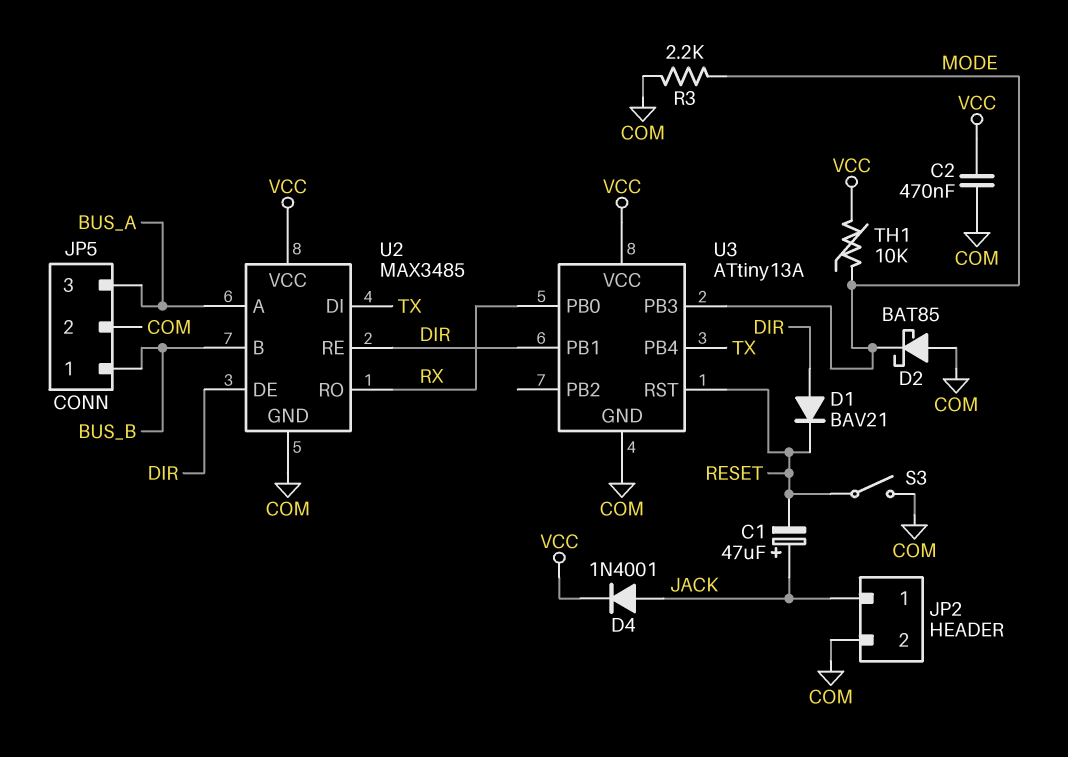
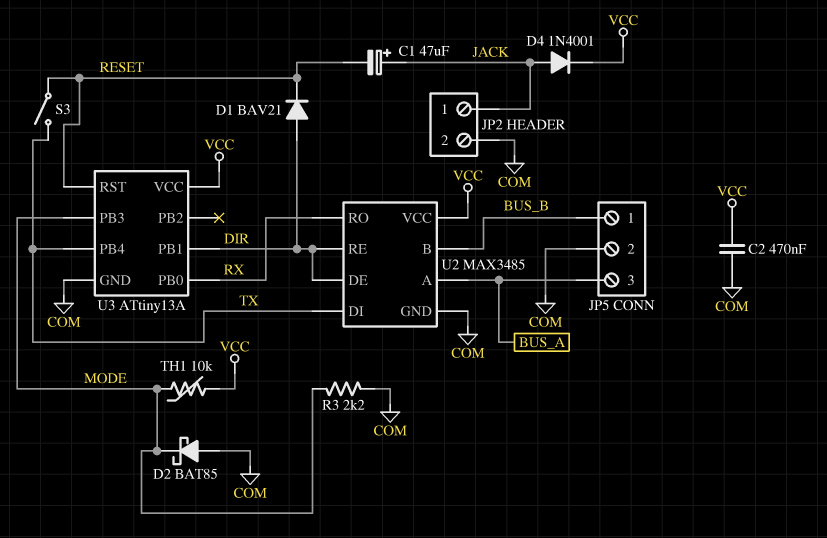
S3: switch (COM, RESET) -> switch (RESET, TX)

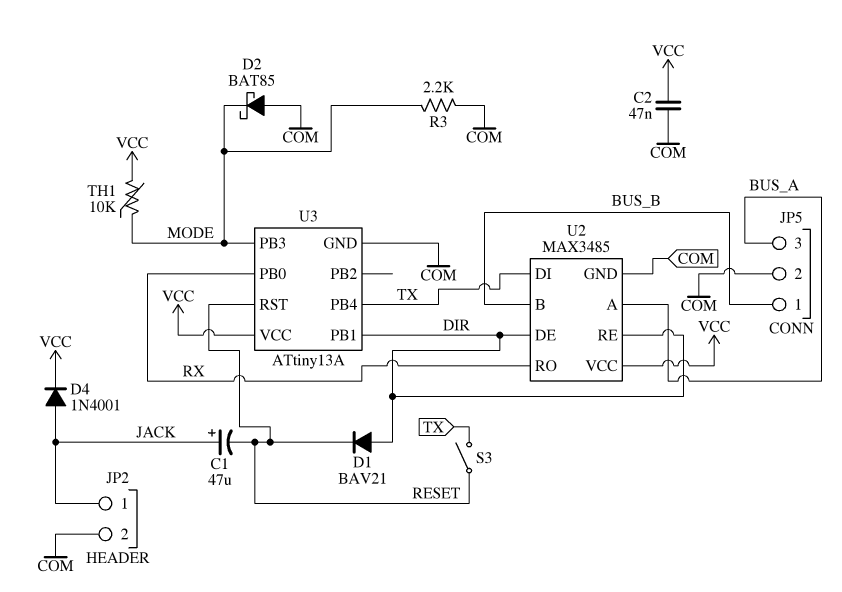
C2: 470nF (COM, VCC) -> 47nF (COM, VCC)

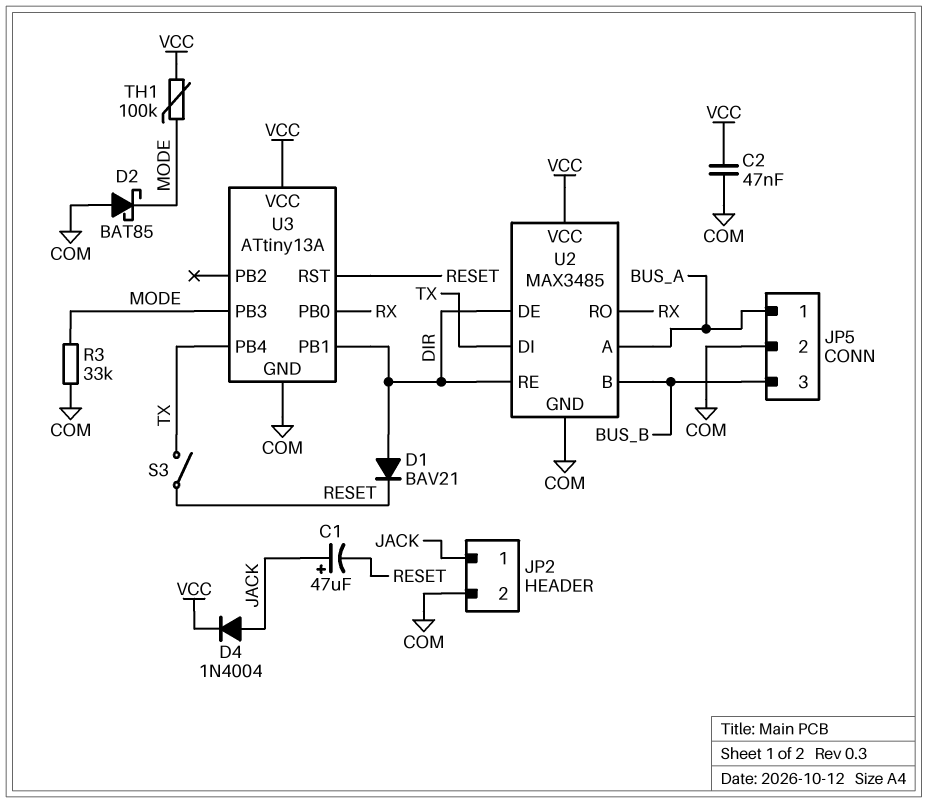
D4: diode 1N4001 (A JACK, K VCC) -> diode 1N4004 (A JACK, K VCC)
JP5 pin 1: BUS_B -> BUS_A
JP5 pin 3: BUS_A -> BUS_B
R3: 2.2k (COM, MODE) -> 33k (COM, MODE)
TH1: 10k (MODE, VCC) -> 100k (MODE, VCC)

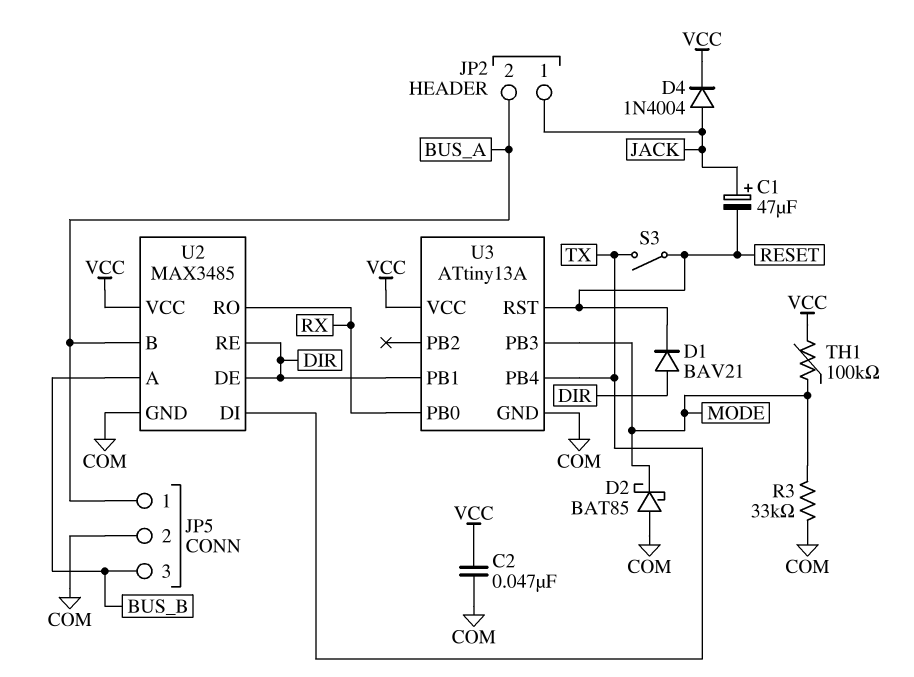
JP2 pin 2: COM -> BUS_A
U2 pin A: BUS_A -> BUS_B
U2 pin B: BUS_B -> BUS_A

